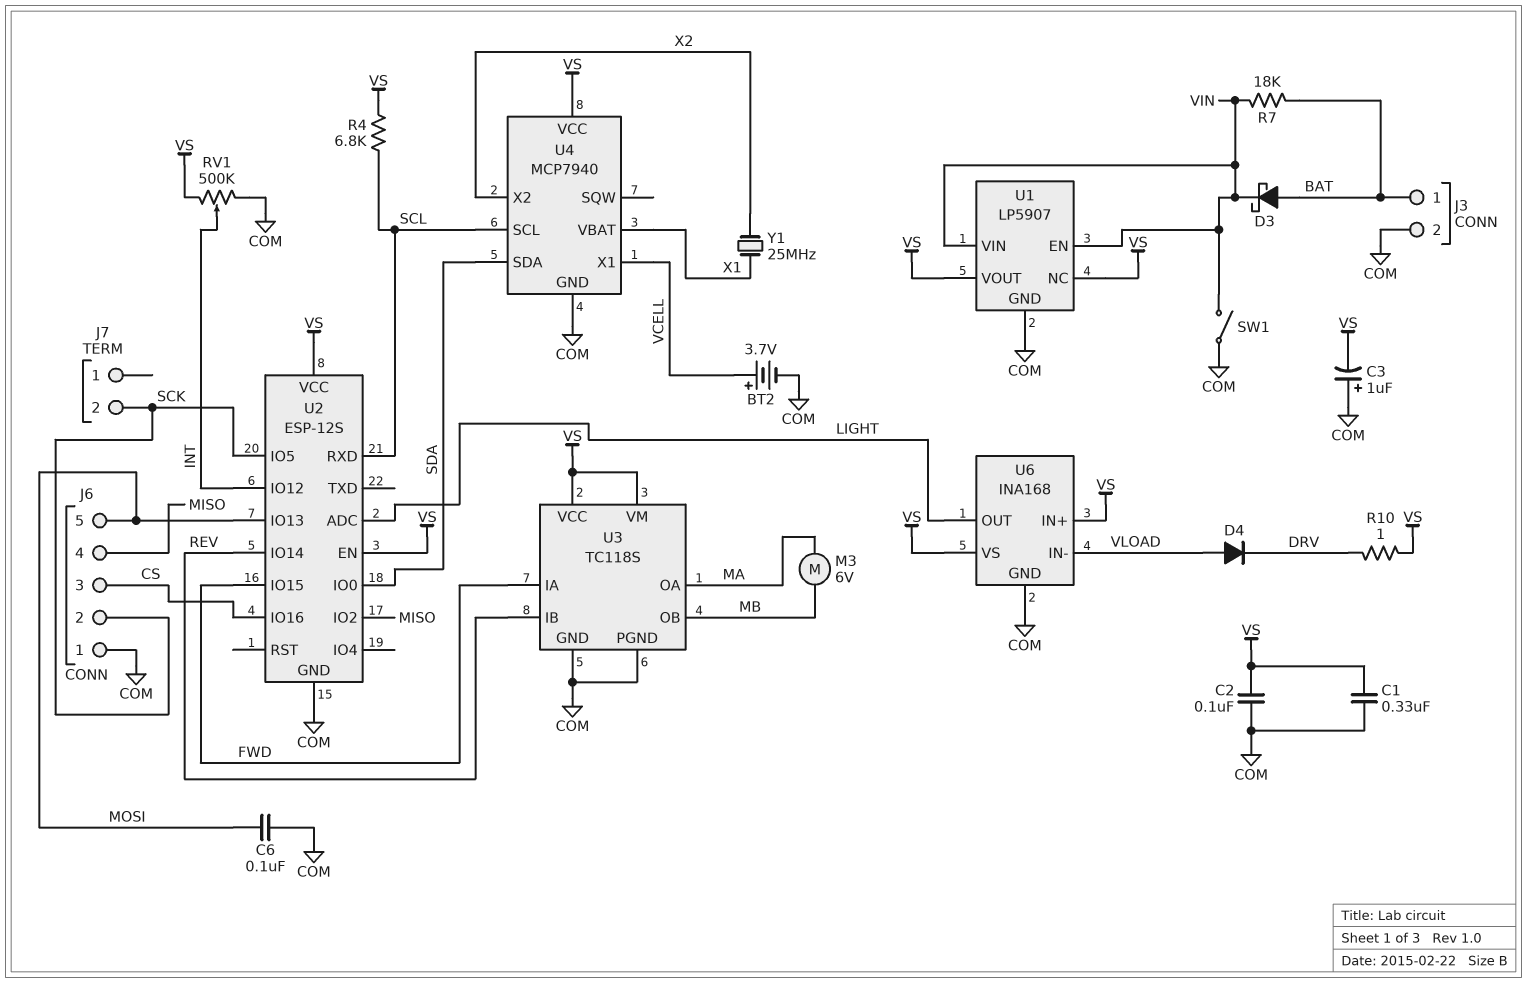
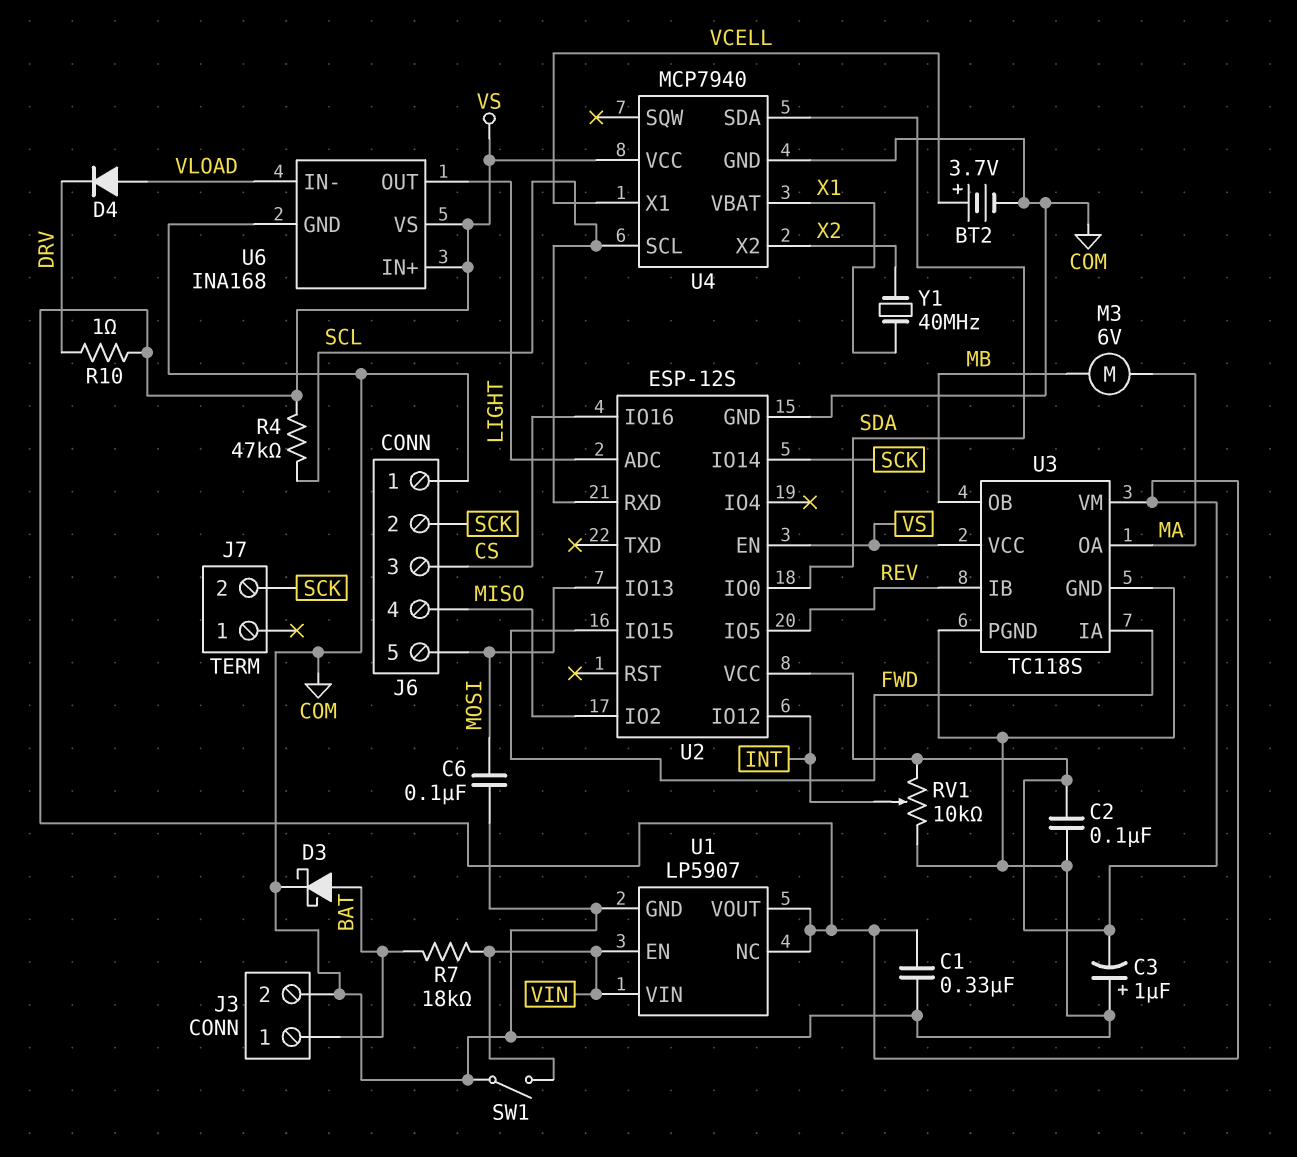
D3: schottky (A BAT, K VIN) -> schottky (A BAT, K COM)
R4: 6.8k (SCL, VS) -> 47k (SCL, VS)
RV1: 500k (COM, VS, wiper INT) -> 10k (COM, VS, wiper INT)
U2 pin IO5: SCK -> REV
U2 pin IO14: REV -> SCK
Y1: 25MHz (X1, X2) -> 40MHz (X1, X2)

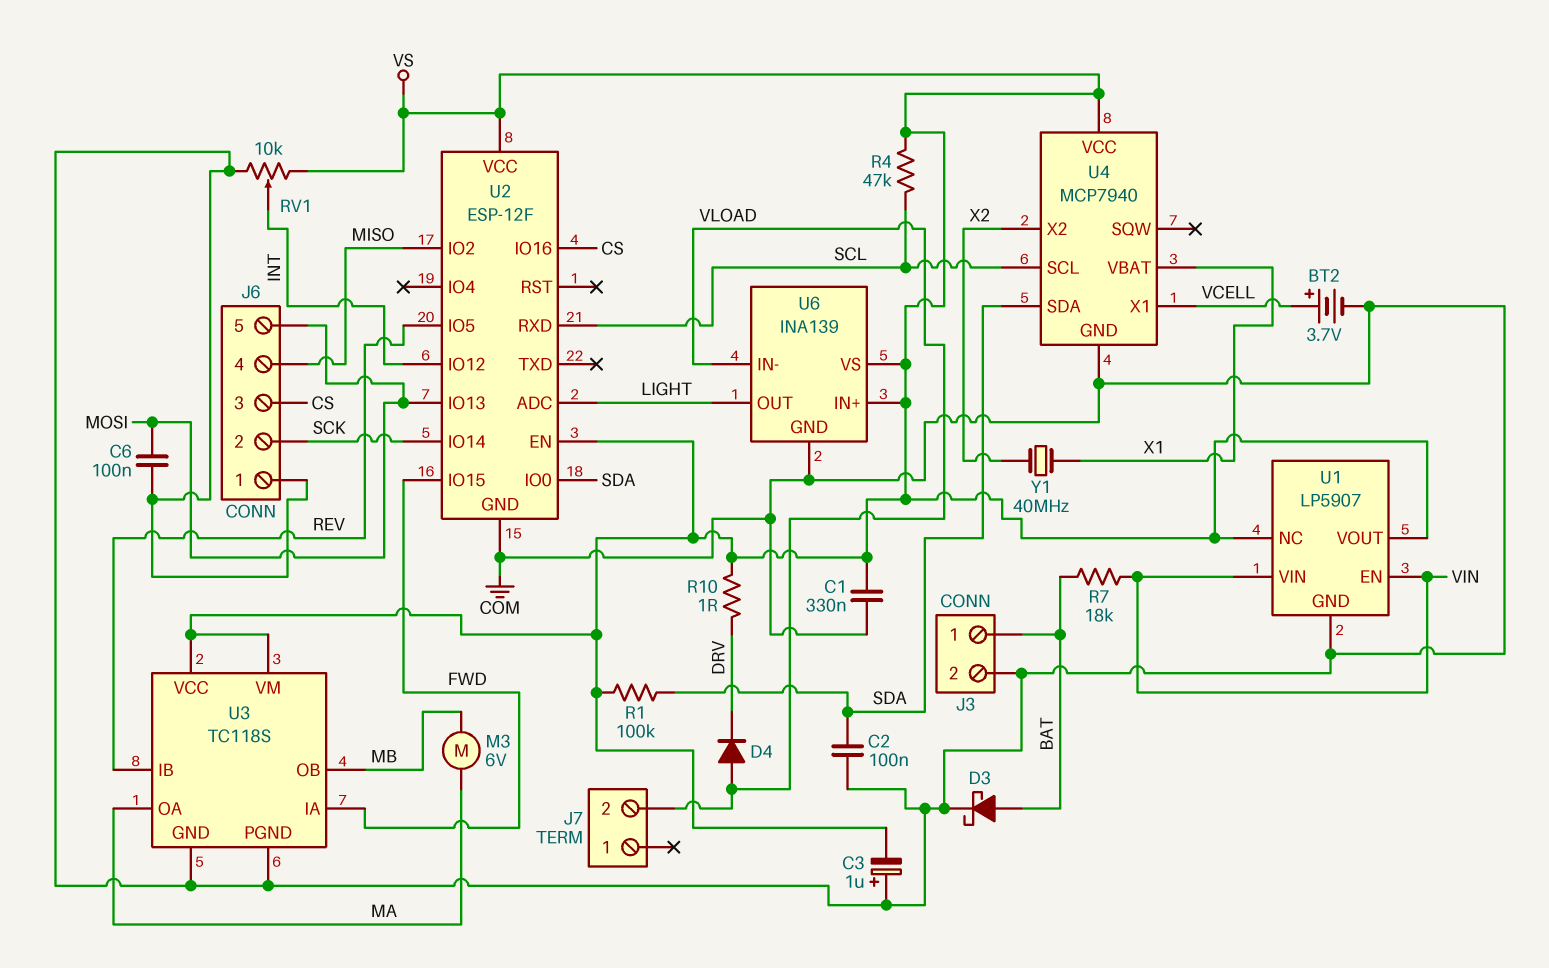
C2: 100nF (COM, VS) -> 100nF (COM, SDA)
J7 pin 2: SCK -> VLOAD
R1: none -> 100k (SDA, VS)
SW1: switch (COM, VIN) -> none
U2: ESP-12S -> ESP-12F
U6: INA168 -> INA139

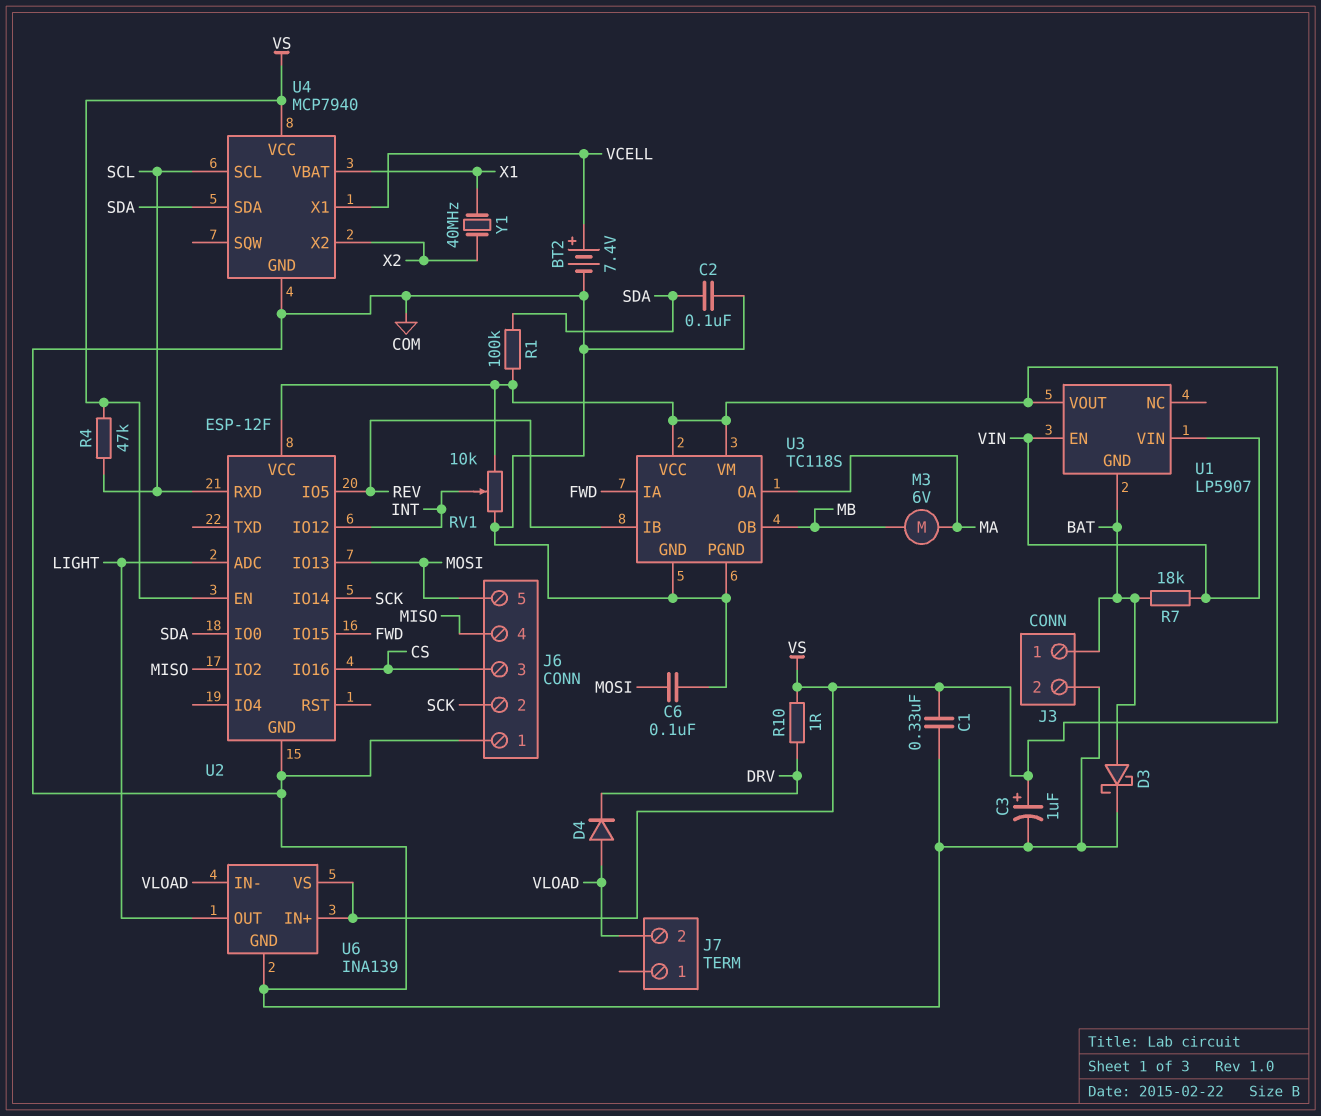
BT2: 3.7V (plus VCELL, minus COM) -> 7.4V (plus VCELL, minus COM)
C3: 1uF (plus COM, minus VS) -> 1uF (plus VS, minus COM)
U1 pin GND: COM -> BAT
U1 pin NC: VS -> none

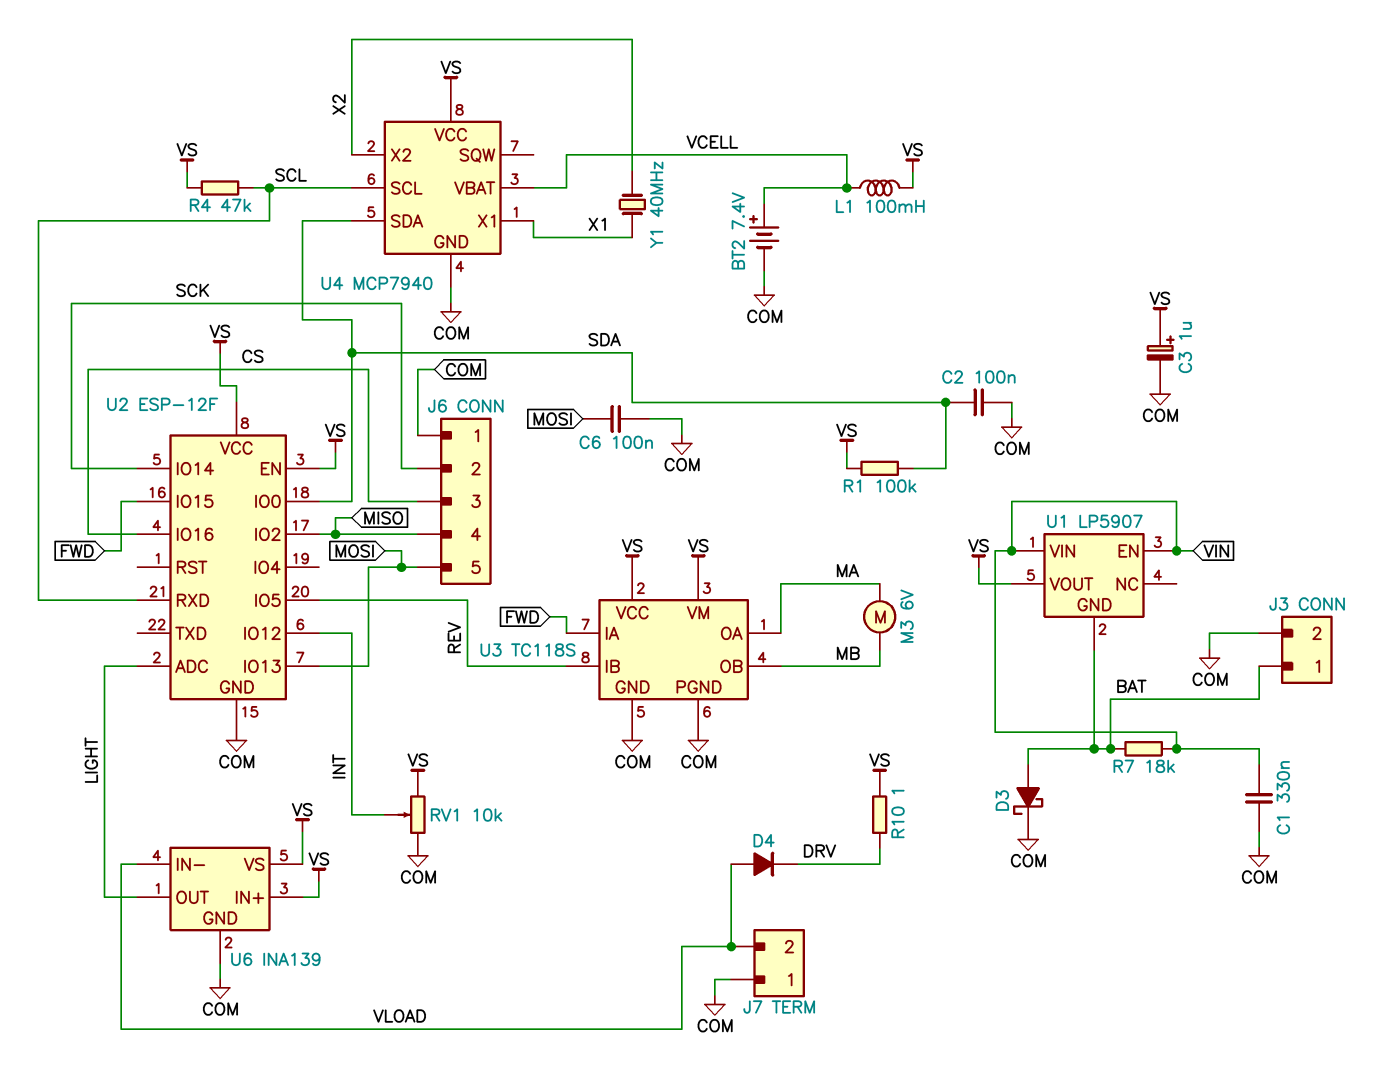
C1: 330nF (COM, VS) -> 330nF (COM, VIN)
J7 pin 1: none -> COM
L1: none -> 100mH (VCELL, VS)
U4 pin VBAT: X1 -> VCELL
U4 pin X1: VCELL -> X1

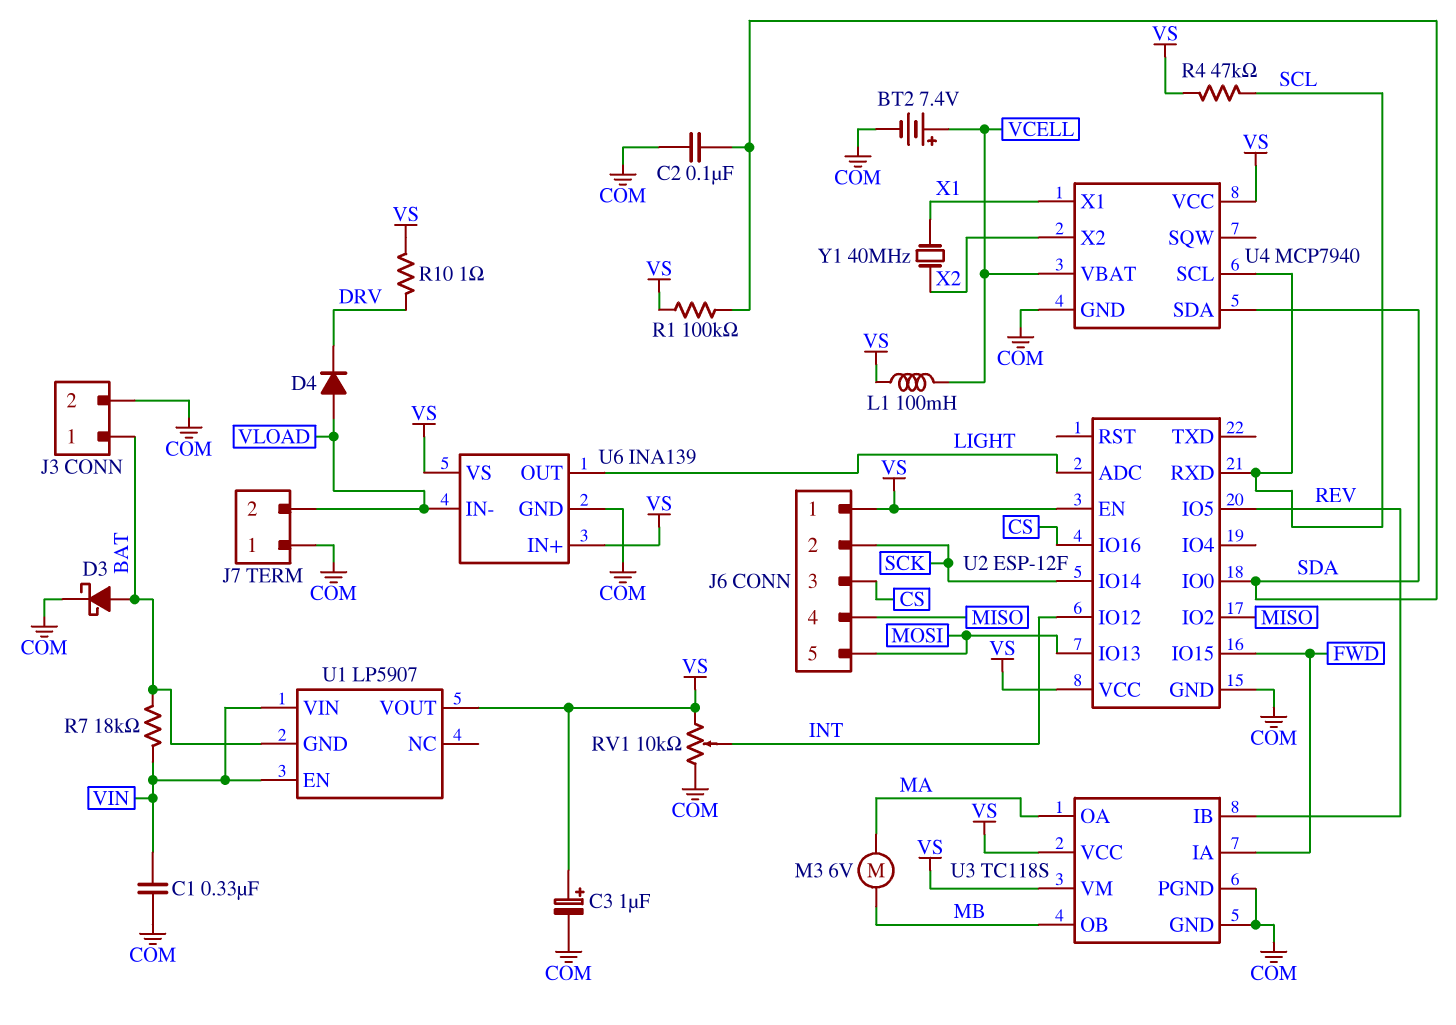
C6: 100nF (COM, MOSI) -> none
J6 pin 1: COM -> VS

